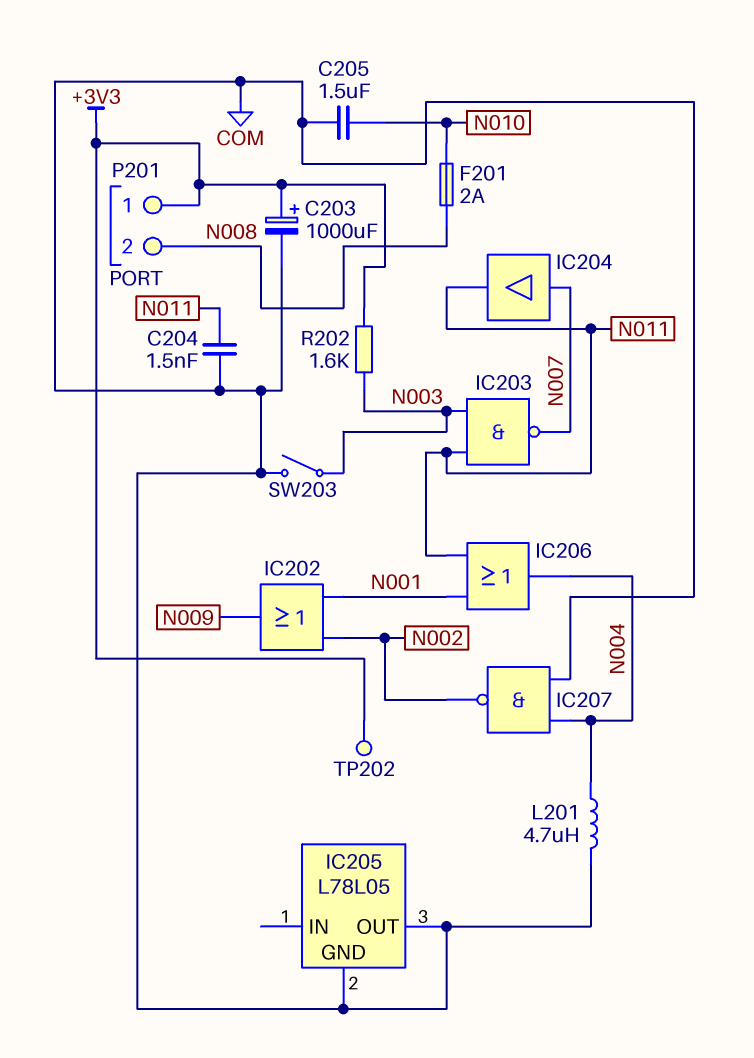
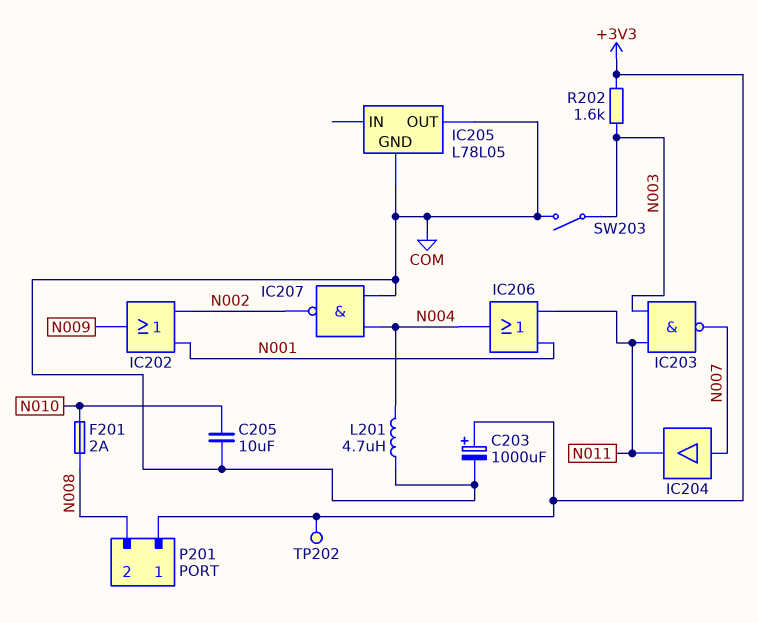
C204: 1.5nF (COM, N011) -> none
C205: 1.5uF (COM, N010) -> 10uF (COM, N010)

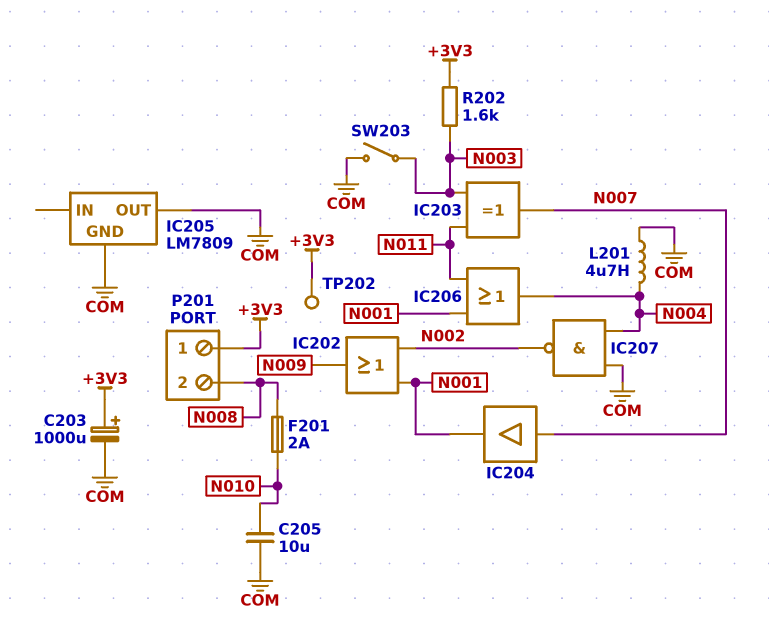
IC203: NAND (in N003, in N011, out N007) -> XOR (in N003, in N011, out N007)
IC204: buffer (in N007, out N011) -> buffer (in N007, out N001)
IC205: L78L05 -> LM7809

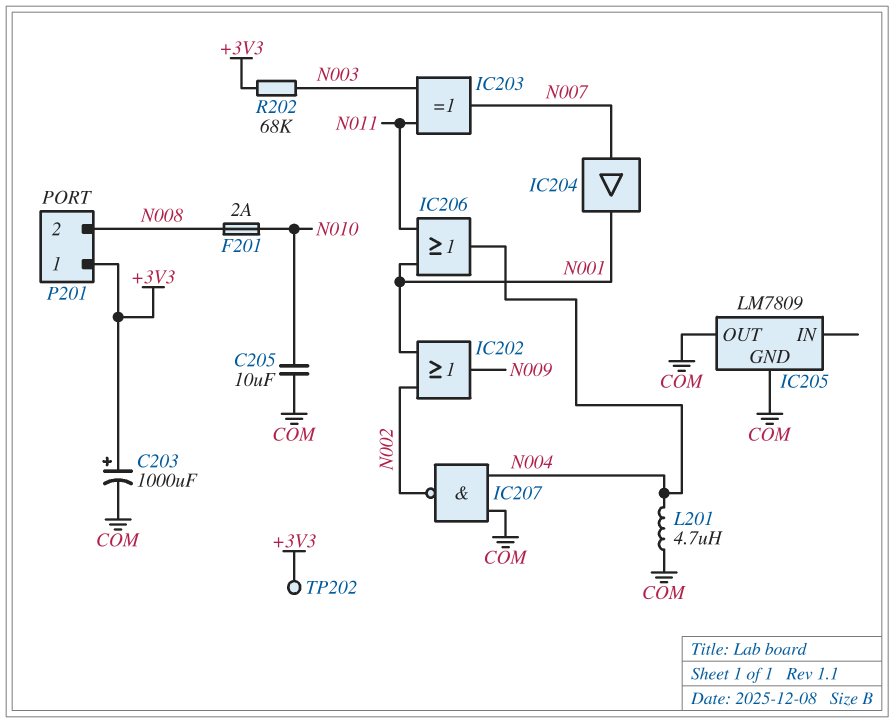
R202: 1.6k (+3V3, N003) -> 68k (+3V3, N003)
SW203: switch (COM, N003) -> none

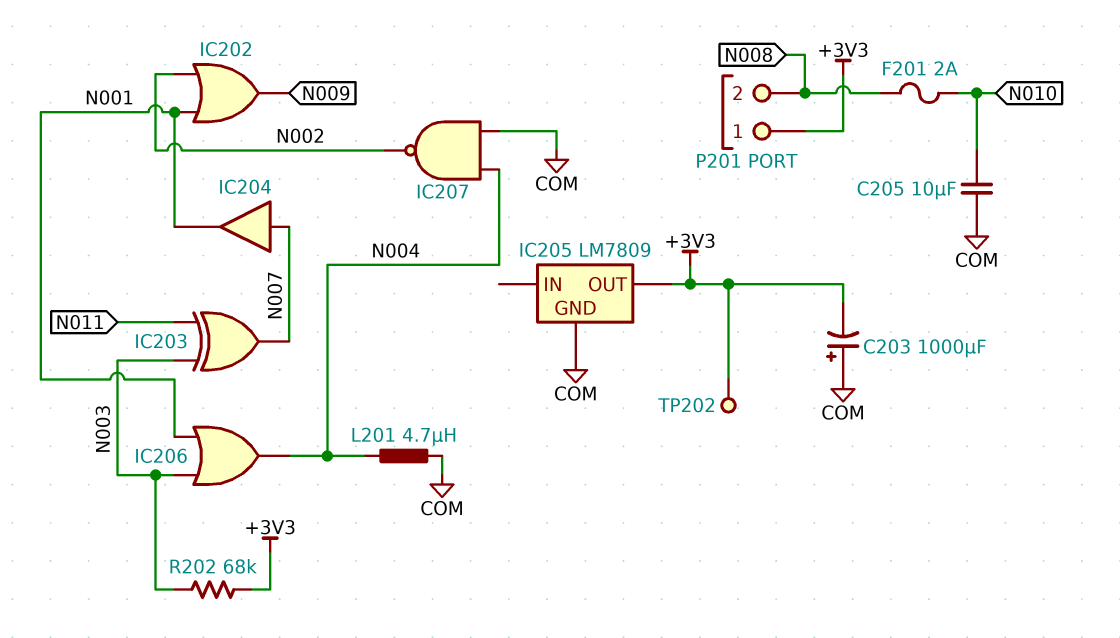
C203: 1000uF (plus +3V3, minus COM) -> 1000uF (plus COM, minus +3V3)
IC205 pin OUT: COM -> +3V3
IC206: OR (in N001, in N011, out N004) -> OR (in N001, in N003, out N004)

